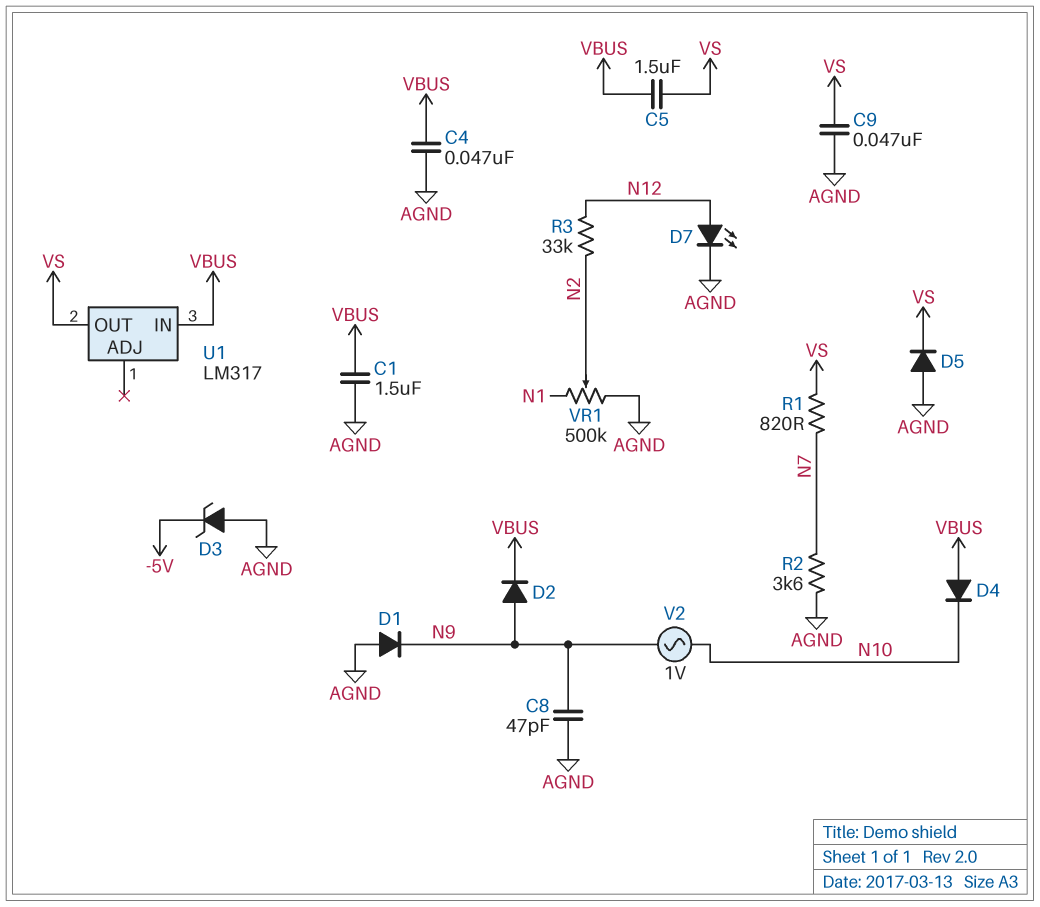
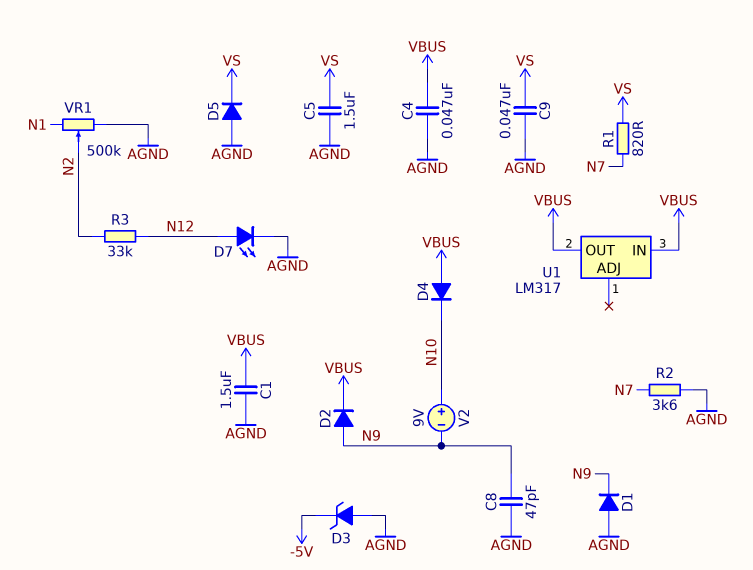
C5: 1.5uF (VBUS, VS) -> 1.5uF (AGND, VS)
U1 pin OUT: VS -> VBUS
V2: AC 1V (N9, N10) -> 9V (plus N10, minus N9)

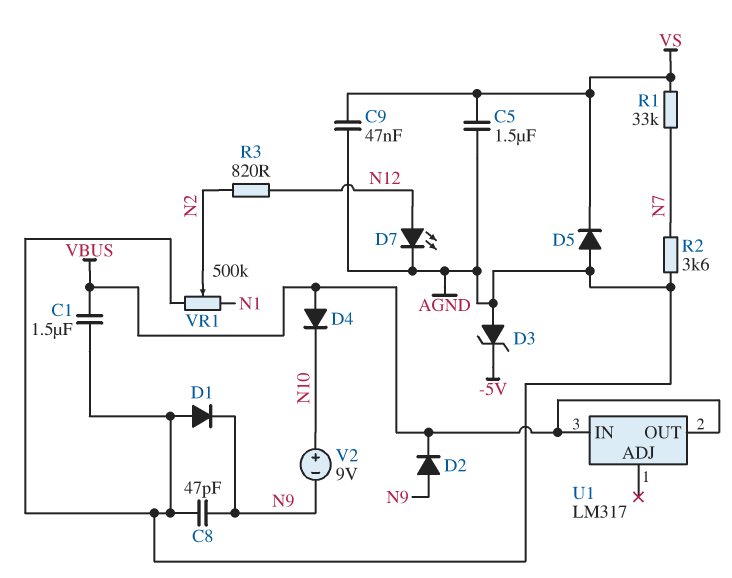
C4: 47nF (AGND, VBUS) -> none
R1: 820 (N7, VS) -> 33k (N7, VS)
R3: 33k (N2, N12) -> 820 (N2, N12)

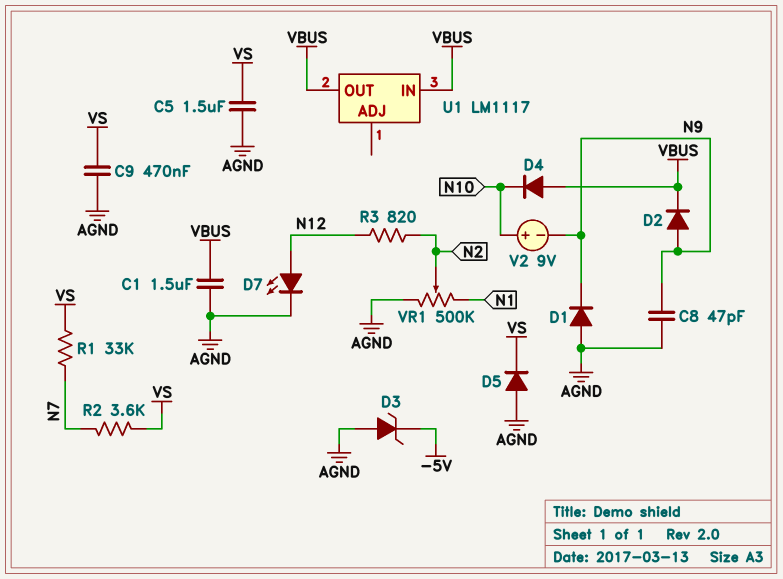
C9: 47nF (AGND, VS) -> 470nF (AGND, VS)
R2: 3.6k (AGND, N7) -> 3.6k (N7, VS)
U1: LM317 -> LM1117

